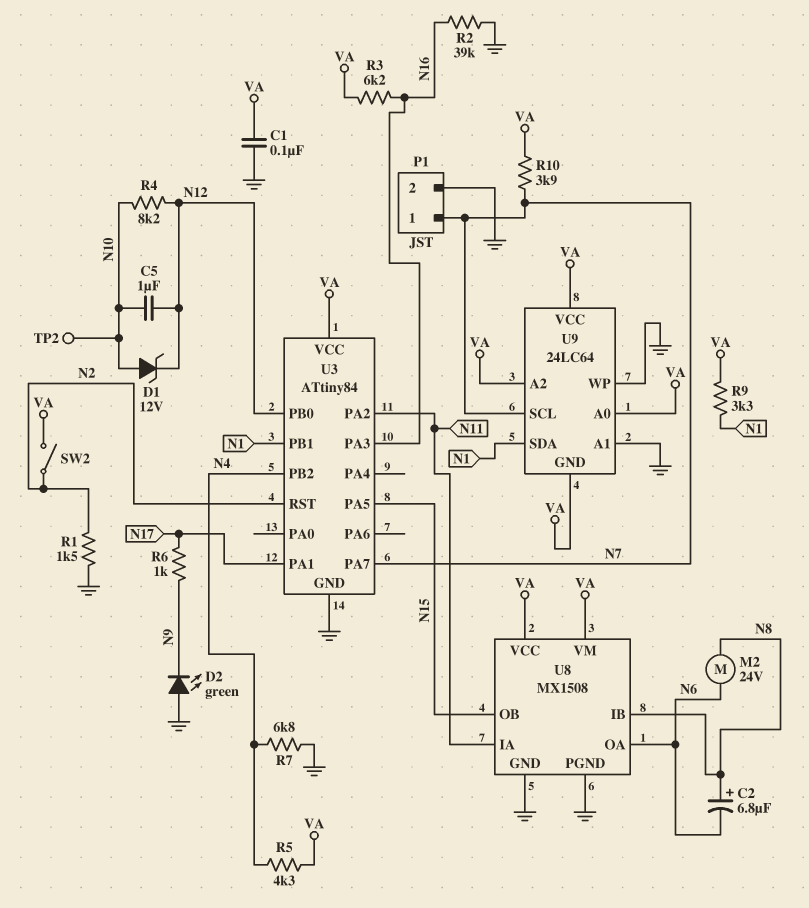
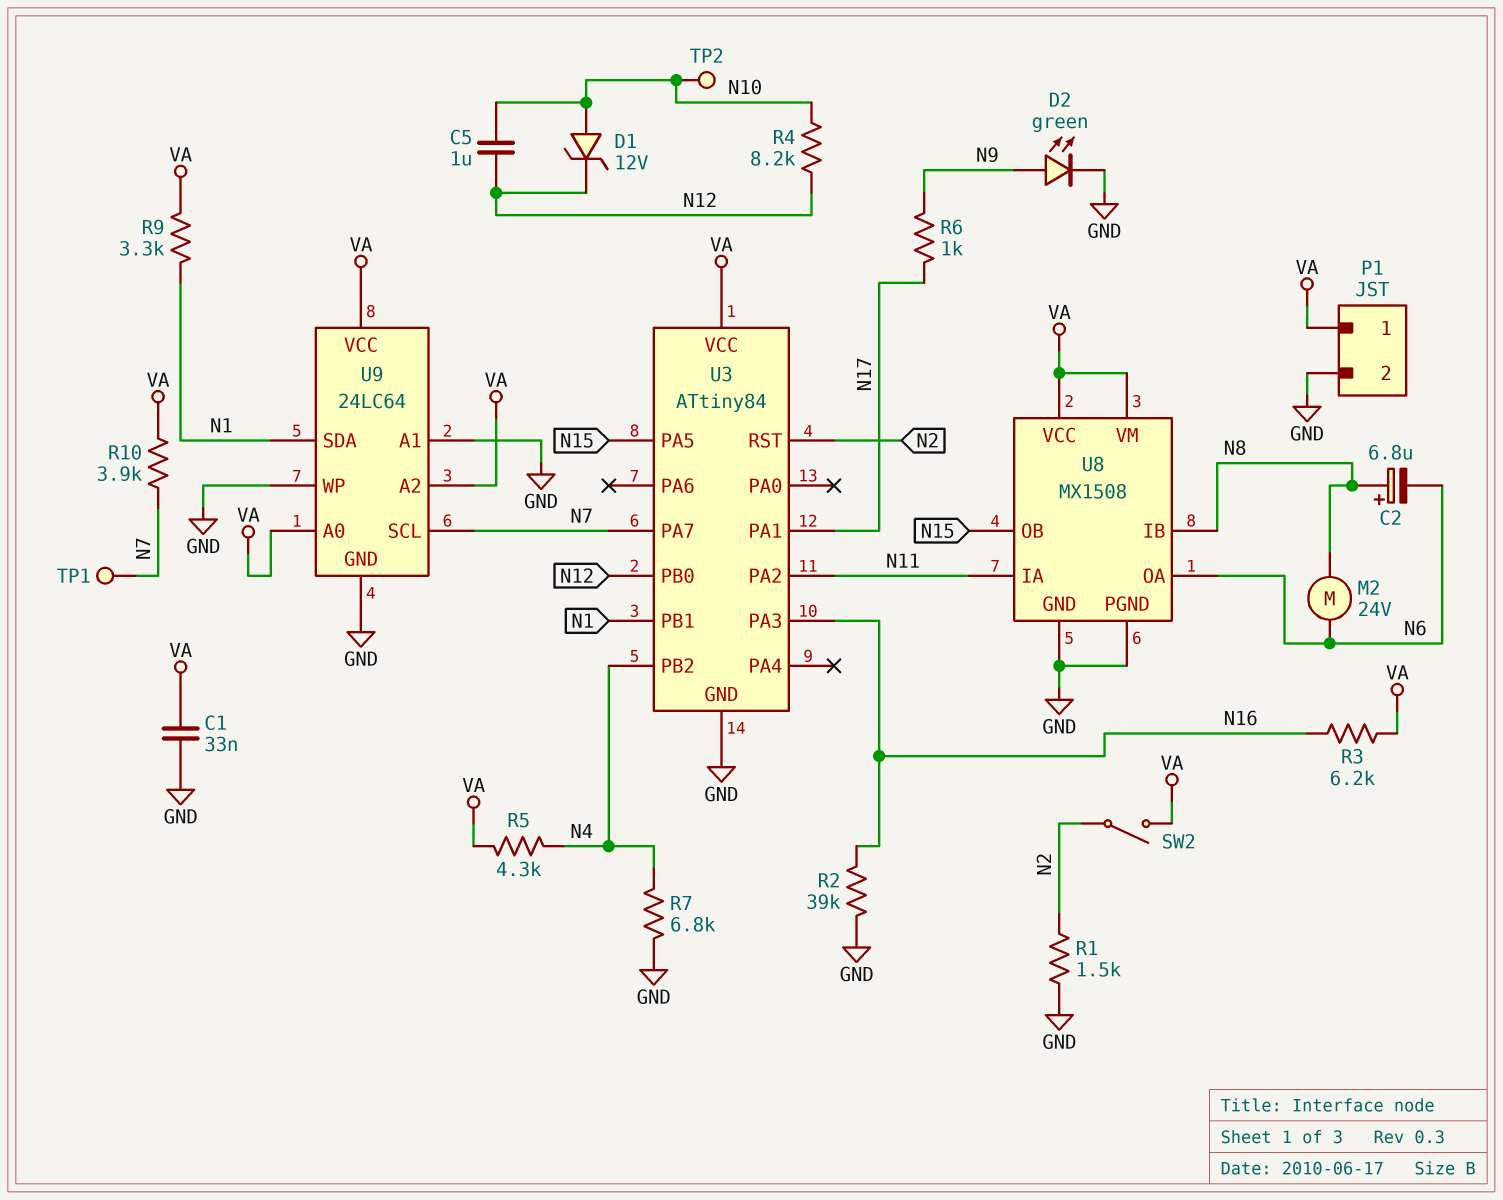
C1: 100nF (GND, VA) -> 33nF (GND, VA)
D2: LED green (A GND, K N9) -> LED green (A N9, K GND)
P1 pin 1: N7 -> VA
TP1: none -> test point (N7)
U9 pin GND: VA -> GND

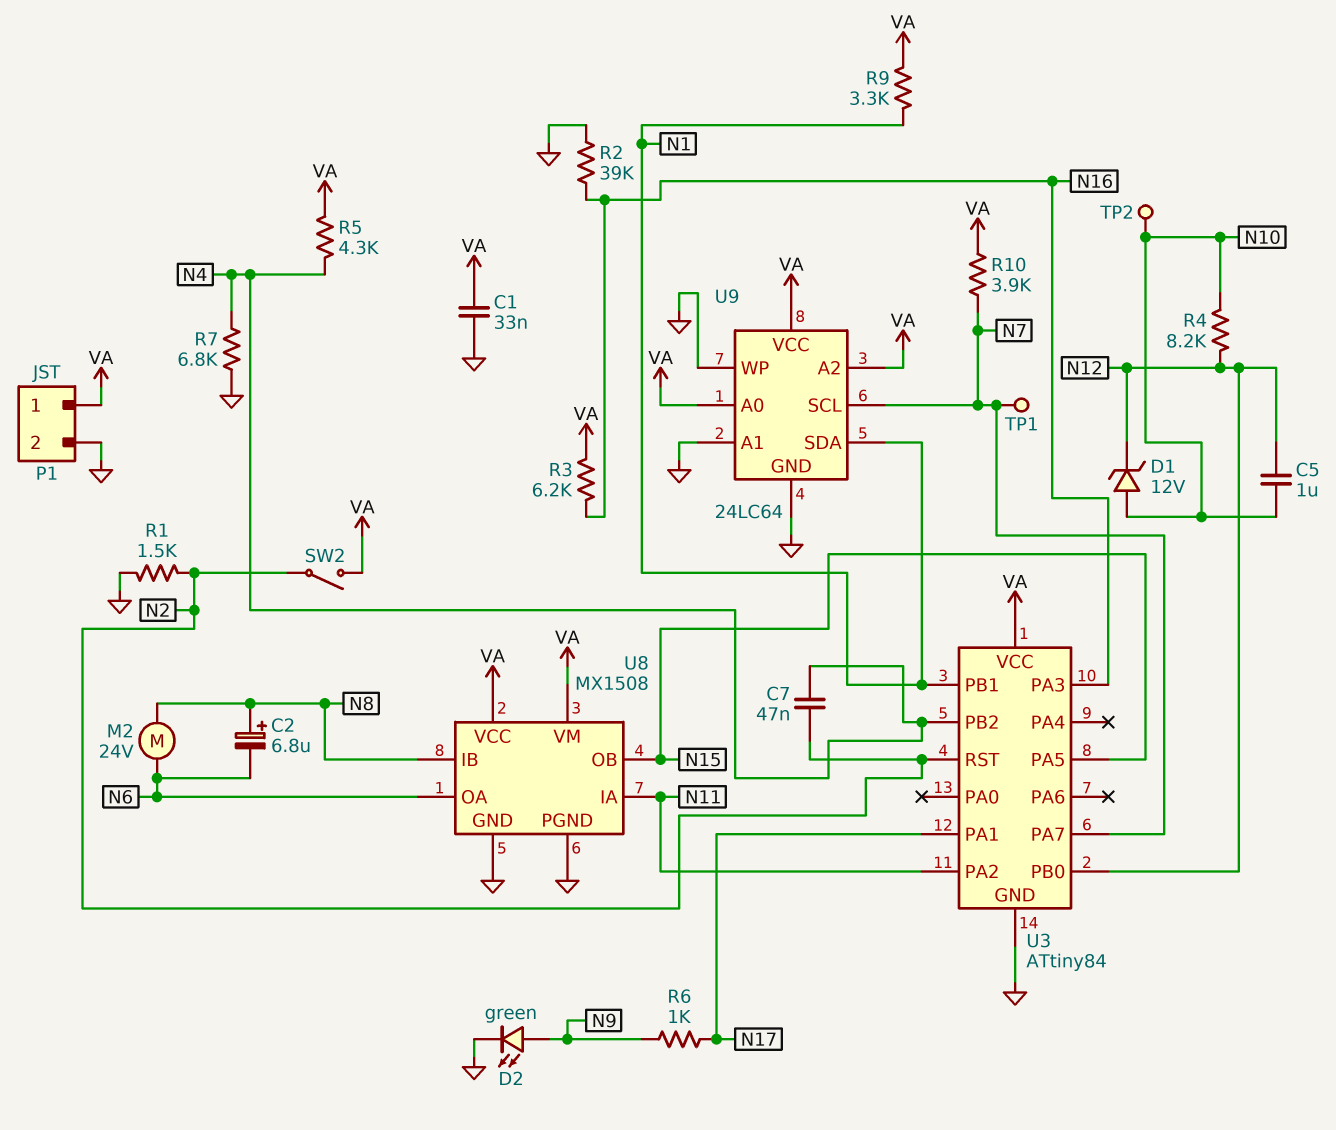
C7: none -> 47nF (N2, N4)

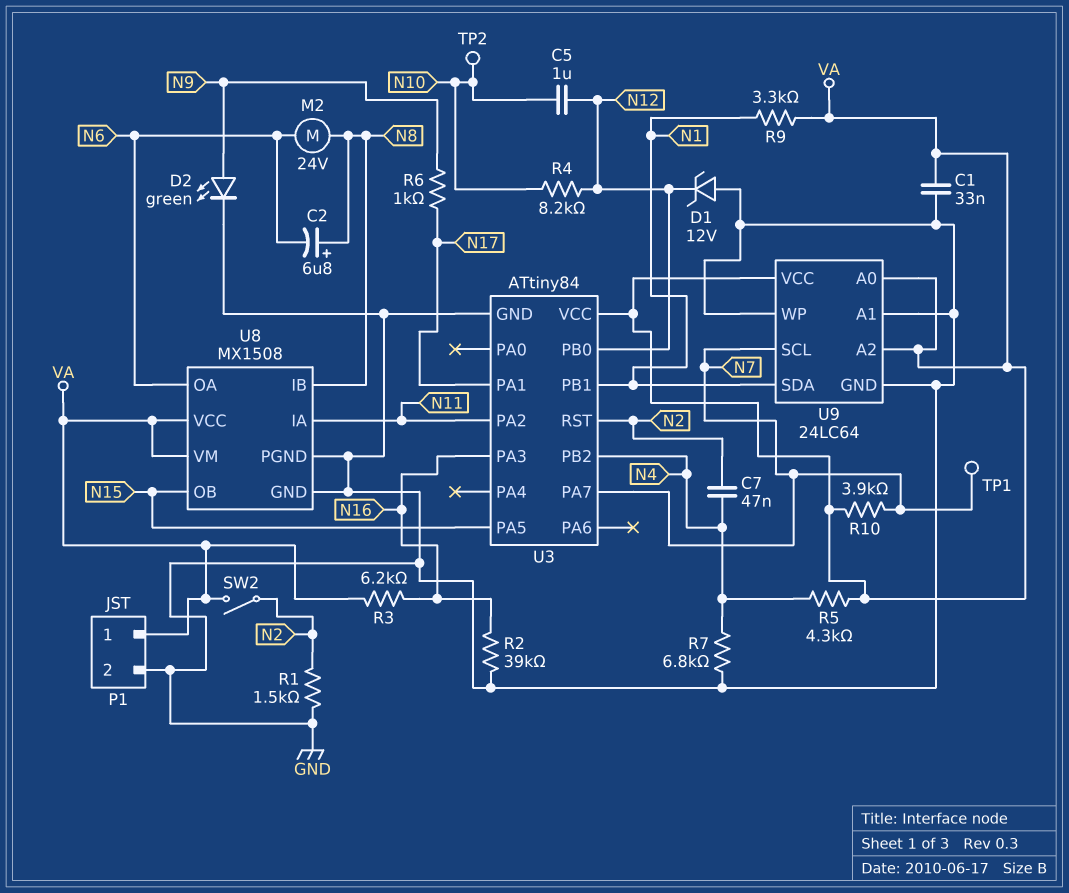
D1: zener 12V (A N10, K N12) -> zener 12V (A GND, K N12)

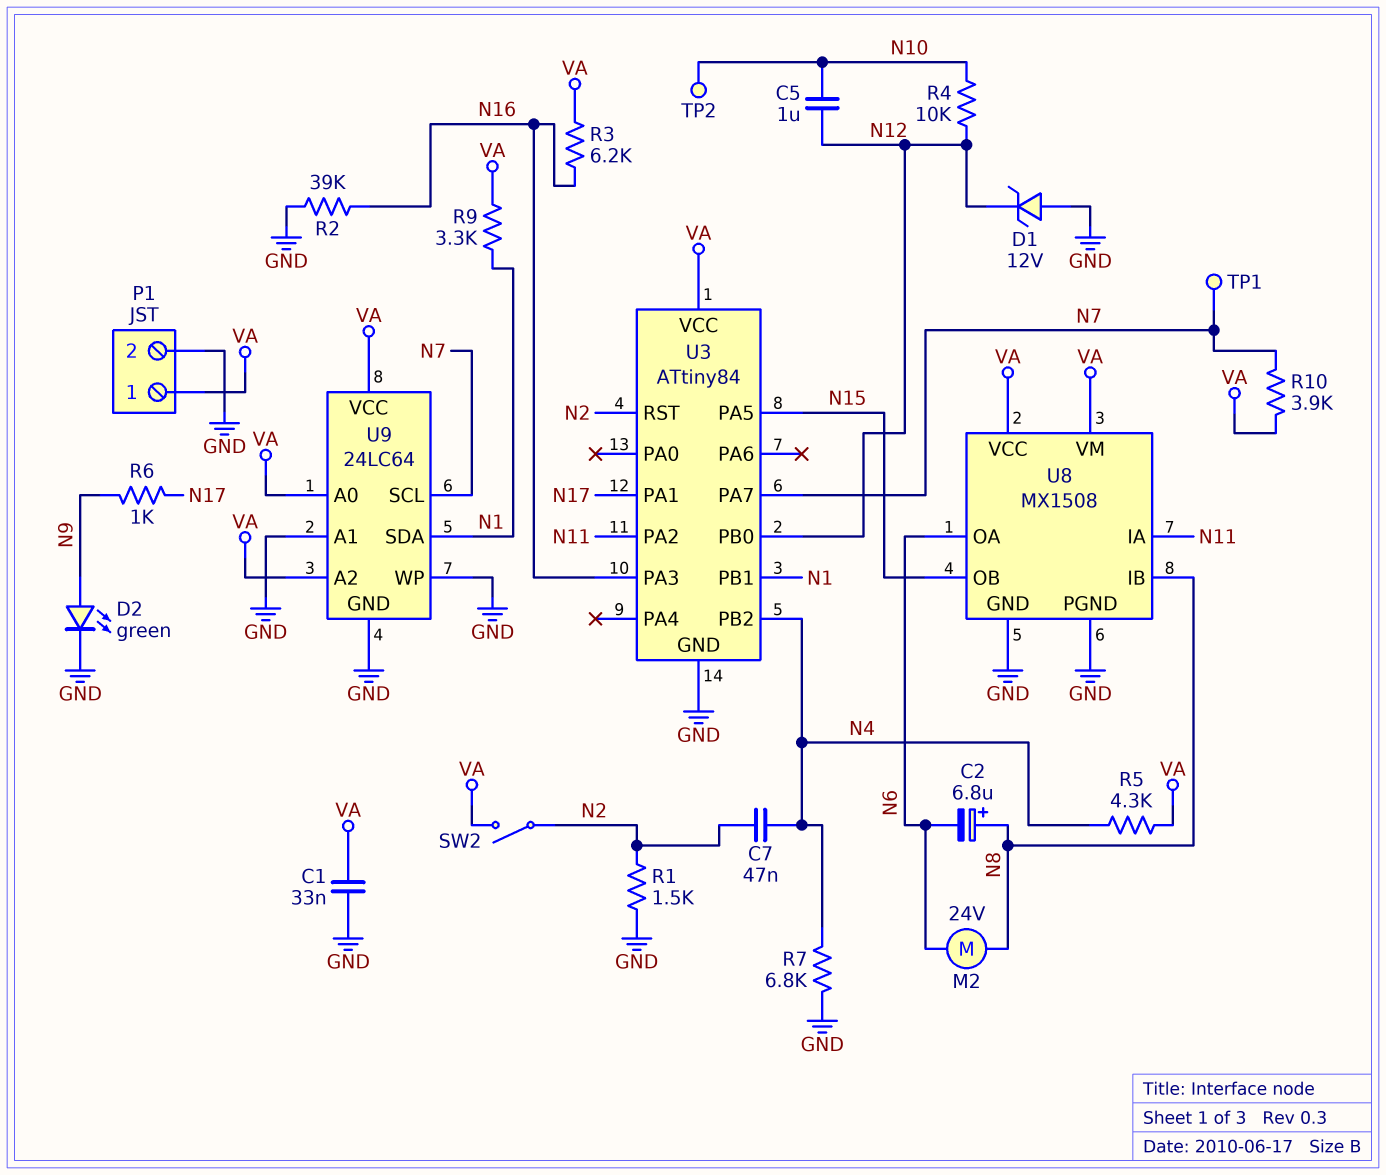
R4: 8.2k (N10, N12) -> 10k (N10, N12)

